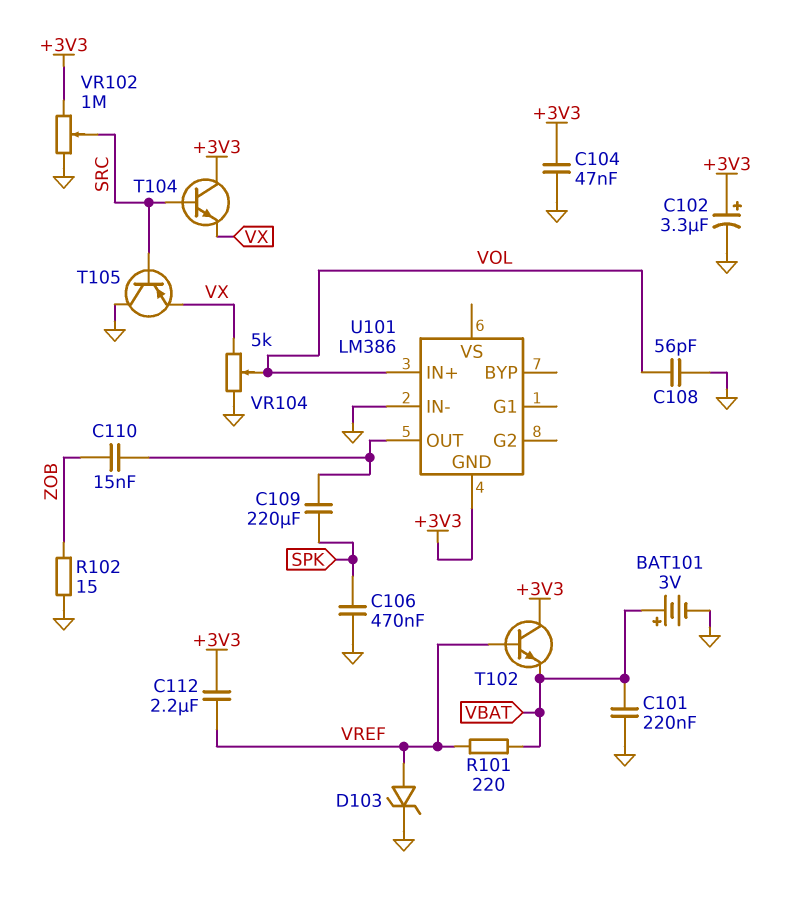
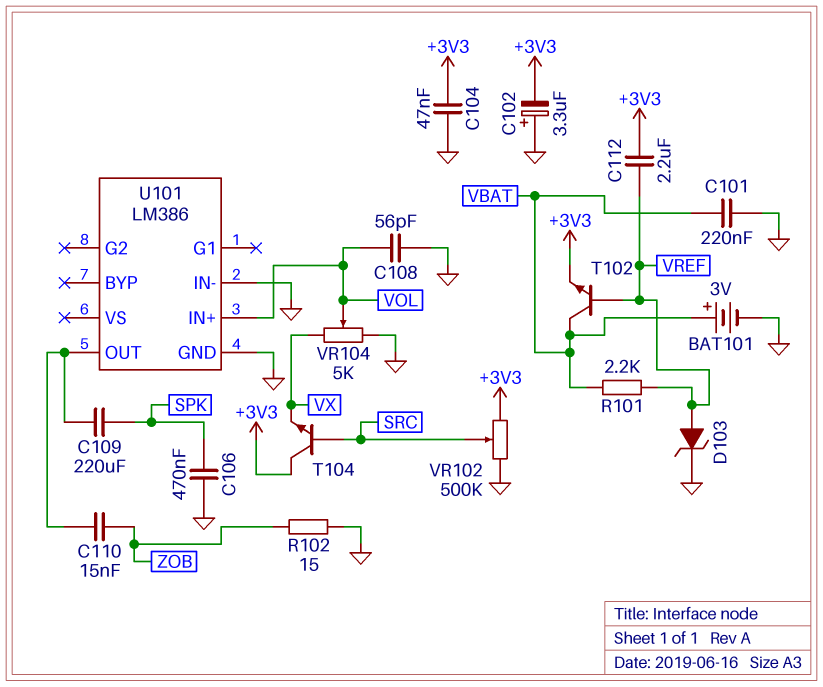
C102: 3.3uF (plus +3V3, minus GND) -> 3.3uF (plus GND, minus +3V3)
R101: 220 (VBAT, VREF) -> 2.2k (VBAT, VREF)
T102: NPN (B VREF, C +3V3, E VBAT) -> NPN (B VREF, C VBAT, E +3V3)
T105: PNP (B SRC, C GND, E VX) -> none
U101 pin GND: +3V3 -> GND
VR102: 1M (+3V3, GND, wiper SRC) -> 500k (+3V3, GND, wiper SRC)

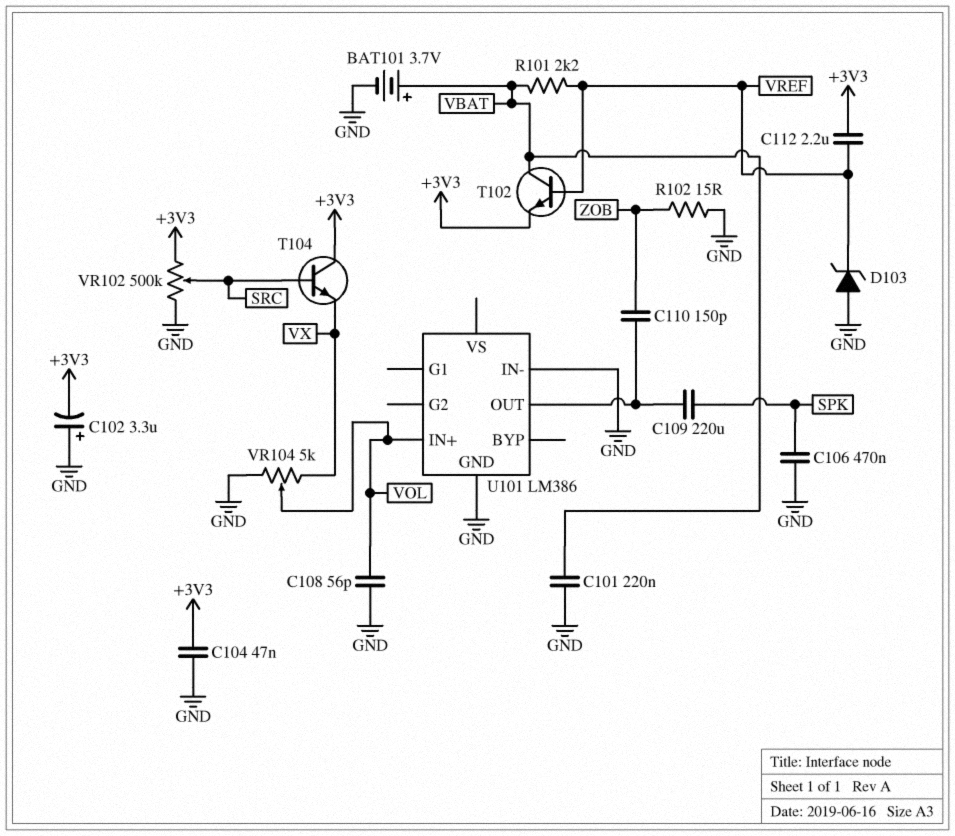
BAT101: 3V (plus VBAT, minus GND) -> 3.7V (plus VBAT, minus GND)
C110: 15nF (U101/OUT, ZOB) -> 150pF (U101/OUT, ZOB)
D103: zener (A VREF, K GND) -> zener (A GND, K VREF)

